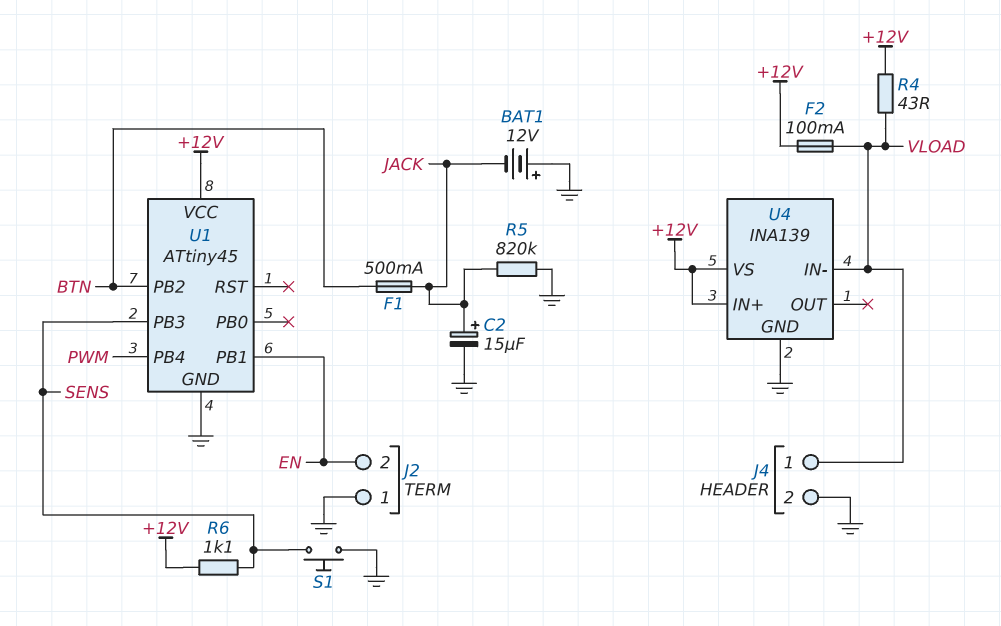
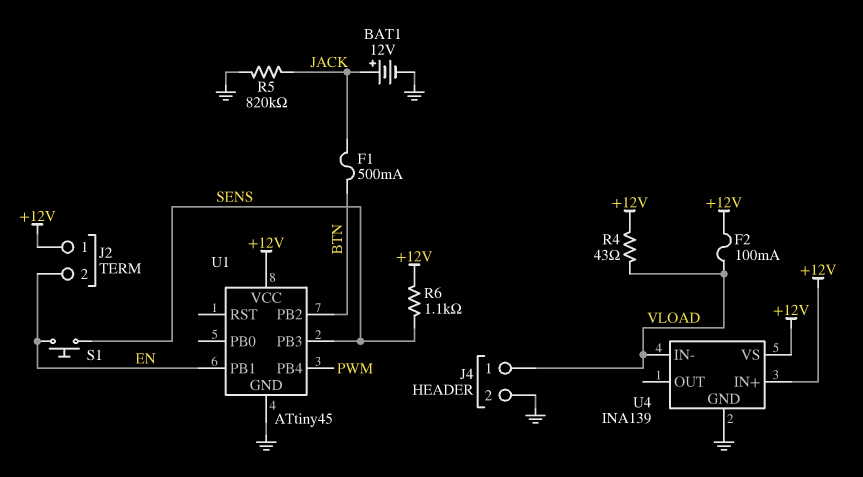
BAT1: 12V (plus GND, minus JACK) -> 12V (plus JACK, minus GND)
C2: 15uF (plus JACK, minus GND) -> none
J2 pin 1: GND -> +12V
S1: button (GND, SENS) -> button (EN, SENS)

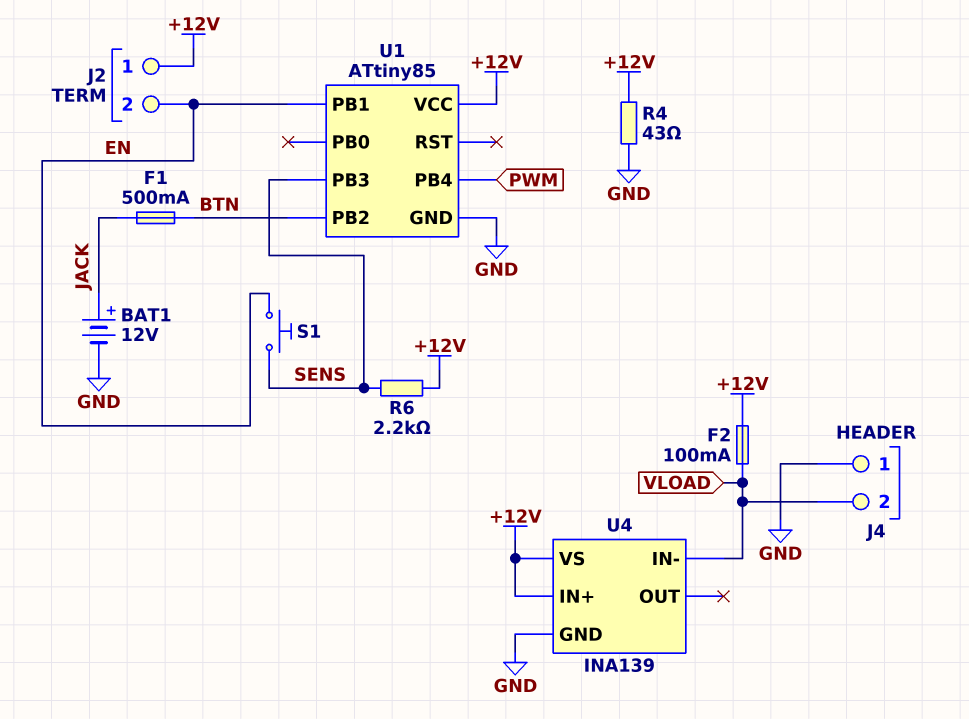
J4 pin 1: VLOAD -> GND
J4 pin 2: GND -> VLOAD
R4: 43 (+12V, VLOAD) -> 43 (+12V, GND)
R5: 820k (GND, JACK) -> none
R6: 1.1k (+12V, SENS) -> 2.2k (+12V, SENS)
U1: ATtiny45 -> ATtiny85

